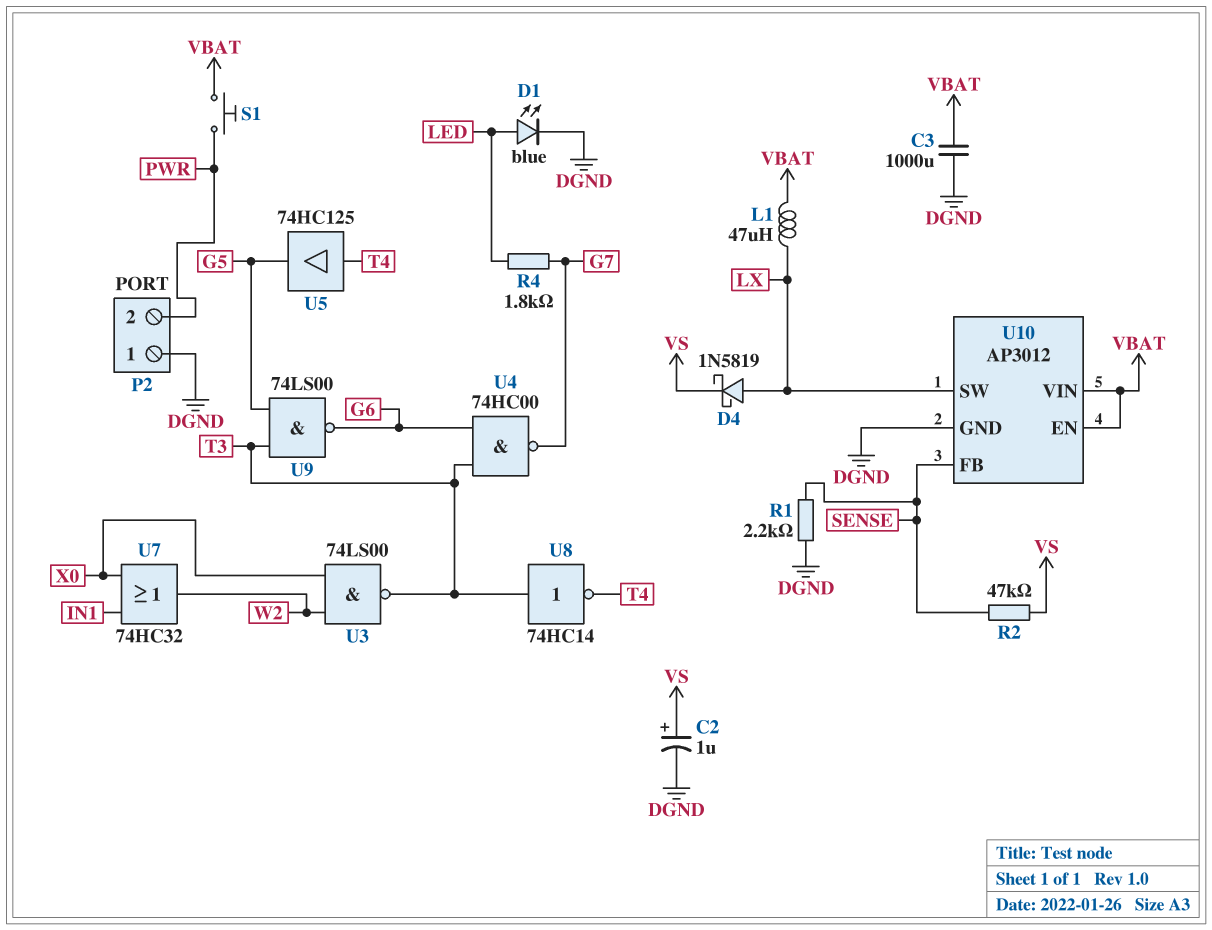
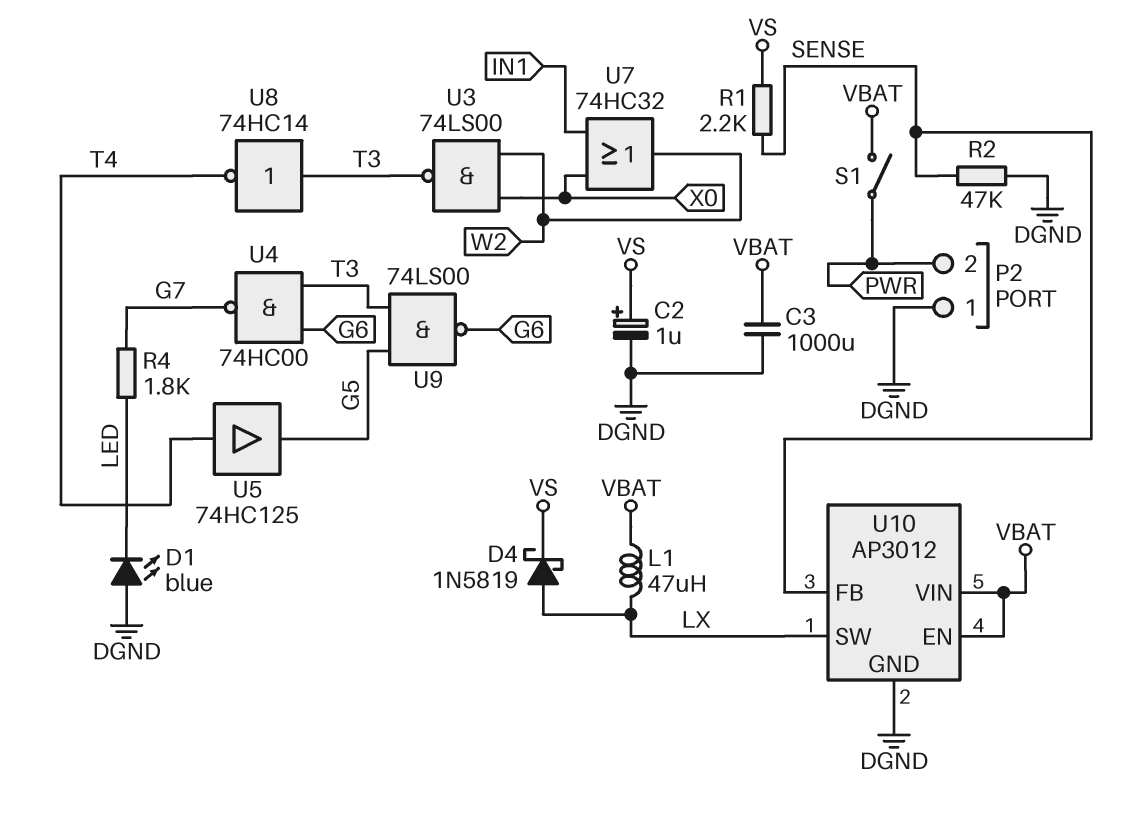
D1: LED blue (A LED, K DGND) -> LED blue (A DGND, K LED)
R1: 2.2k (DGND, SENSE) -> 2.2k (SENSE, VS)
R2: 47k (SENSE, VS) -> 47k (DGND, SENSE)
S1: button (PWR, VBAT) -> switch (PWR, VBAT)

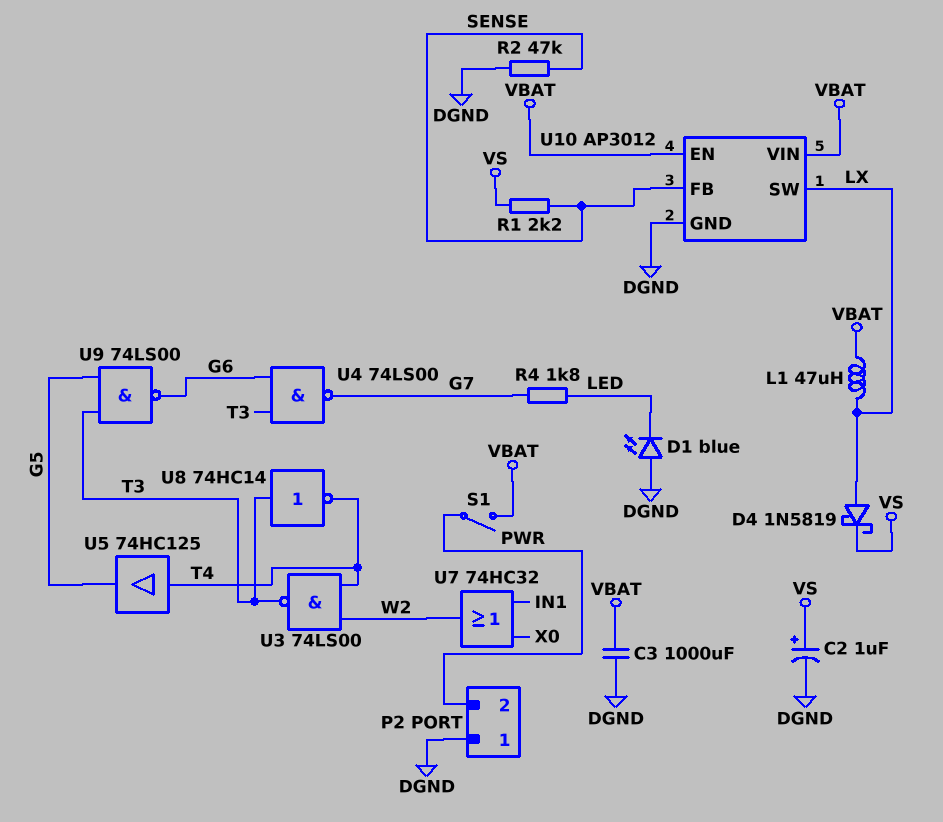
U3: NAND 74LS00 (in W2, in X0, out T3) -> NAND 74LS00 (in T4, in W2, out T3)
U4: NAND 74HC00 (in G6, in T3, out G7) -> NAND 74LS00 (in G6, in T3, out G7)

